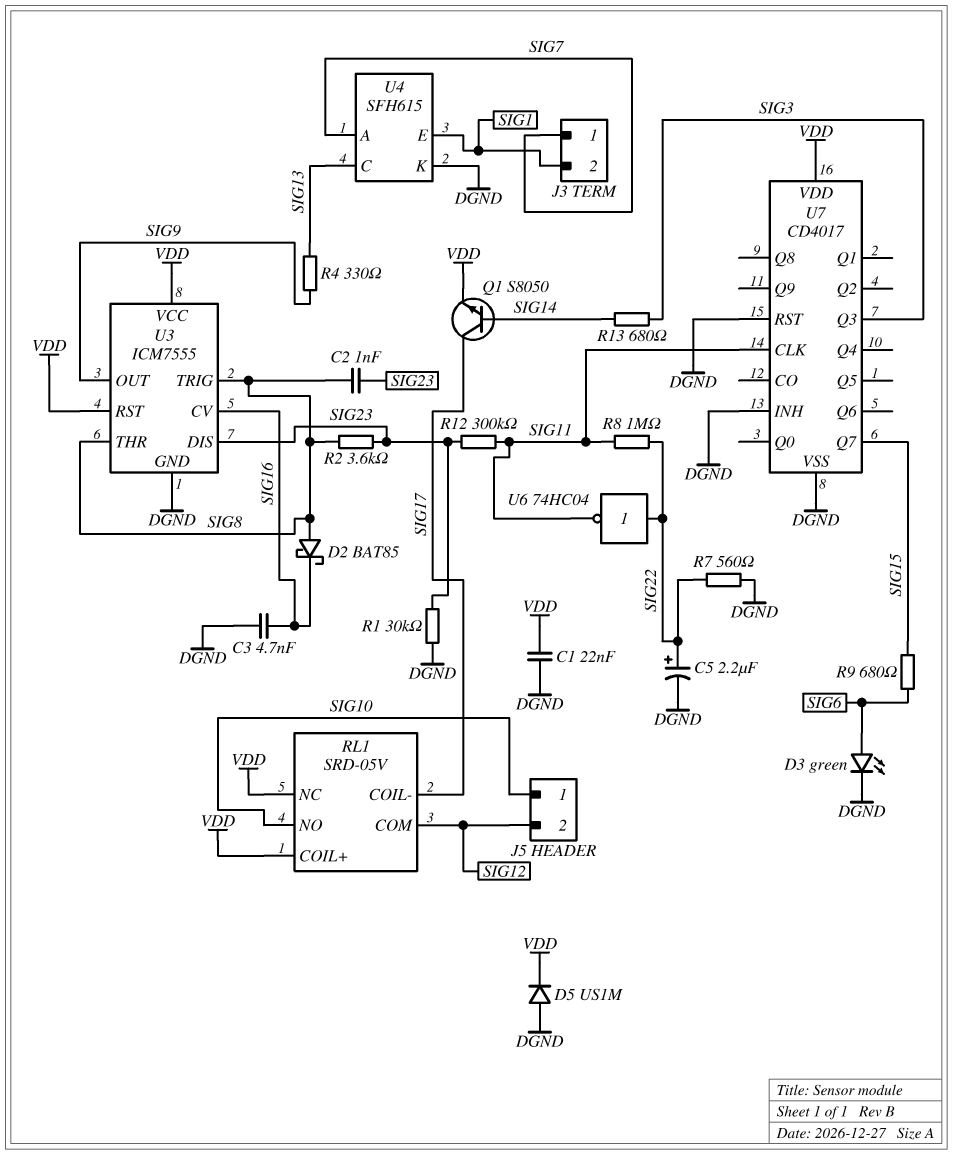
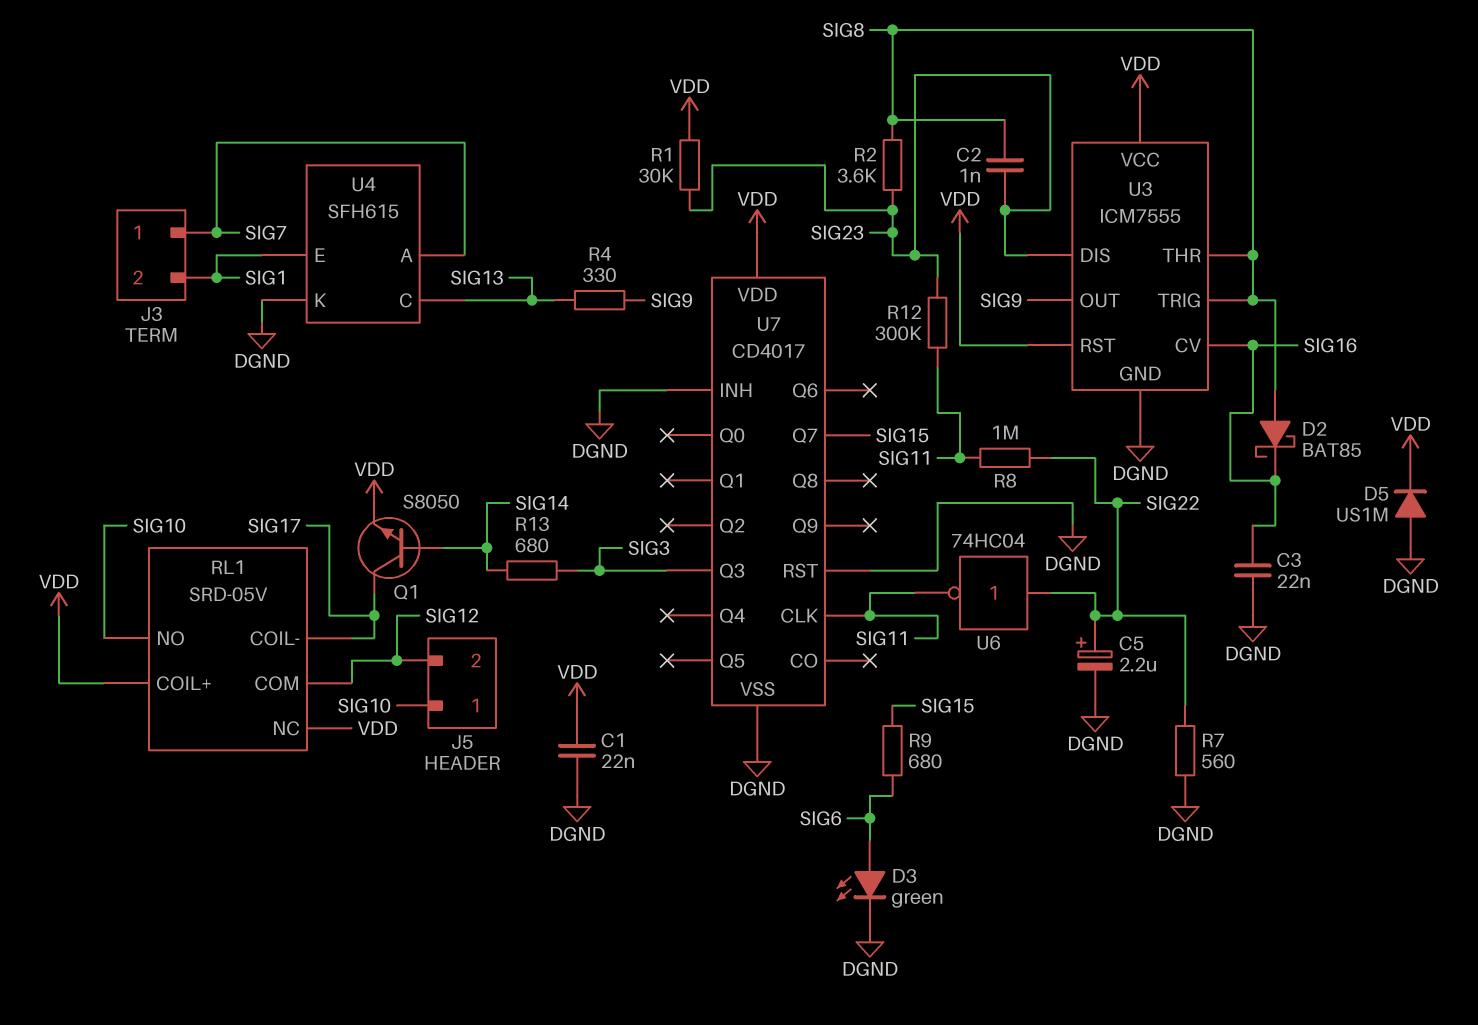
C3: 4.7nF (DGND, SIG16) -> 22nF (DGND, SIG16)
R1: 30k (DGND, SIG23) -> 30k (SIG23, VDD)

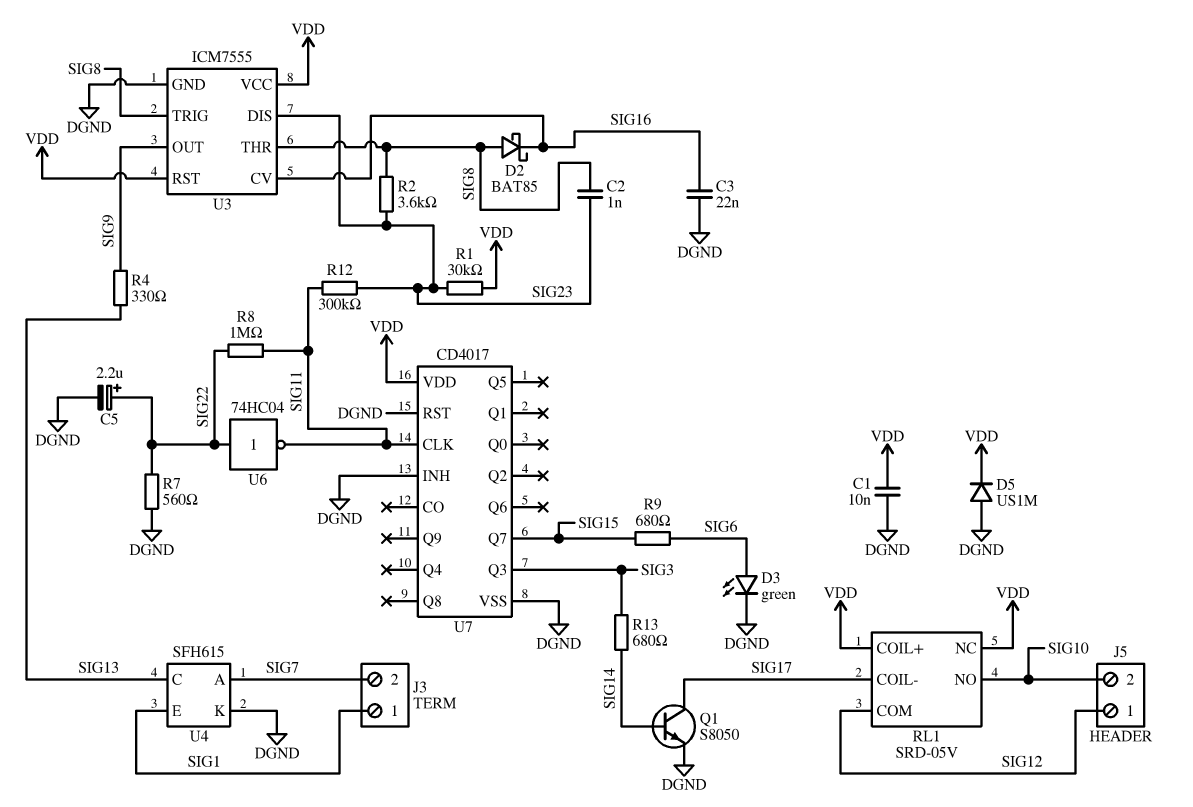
C1: 22nF (DGND, VDD) -> 10nF (DGND, VDD)
J3 pin 1: SIG7 -> SIG1
J3 pin 2: SIG1 -> SIG7
J5 pin 1: SIG10 -> SIG12
J5 pin 2: SIG12 -> SIG10
Q1: NPN S8050 (B SIG14, C SIG17, E VDD) -> NPN S8050 (B SIG14, C SIG17, E DGND)

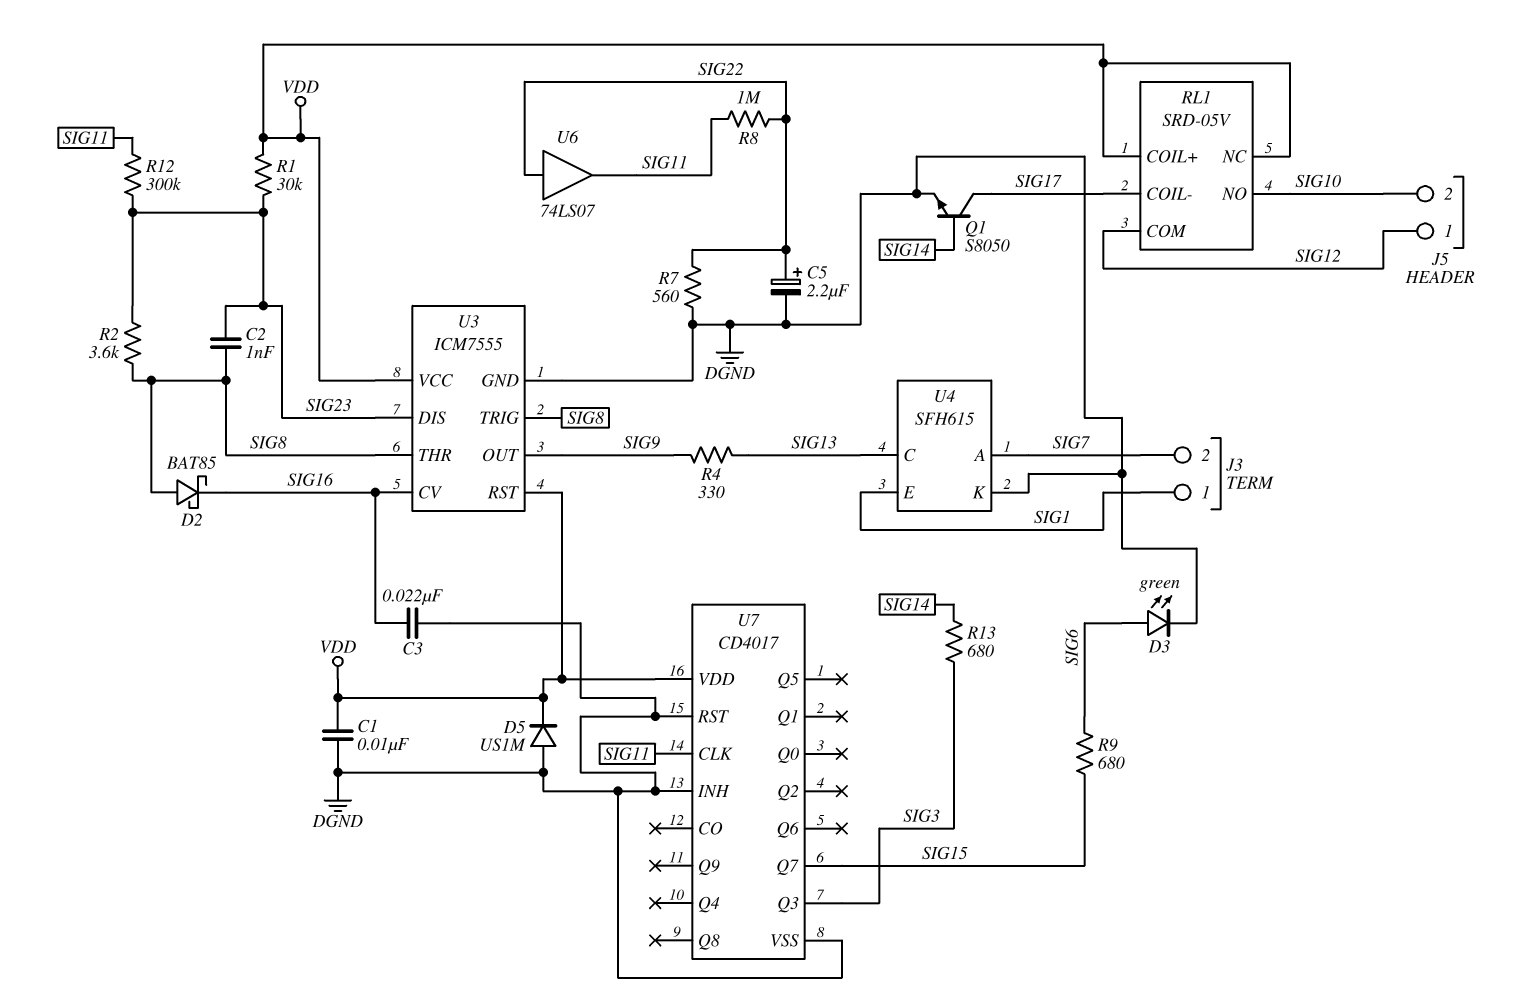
U6: NOT 74HC04 (in SIG22, out SIG11) -> buffer 74LS07 (in SIG22, out SIG11)

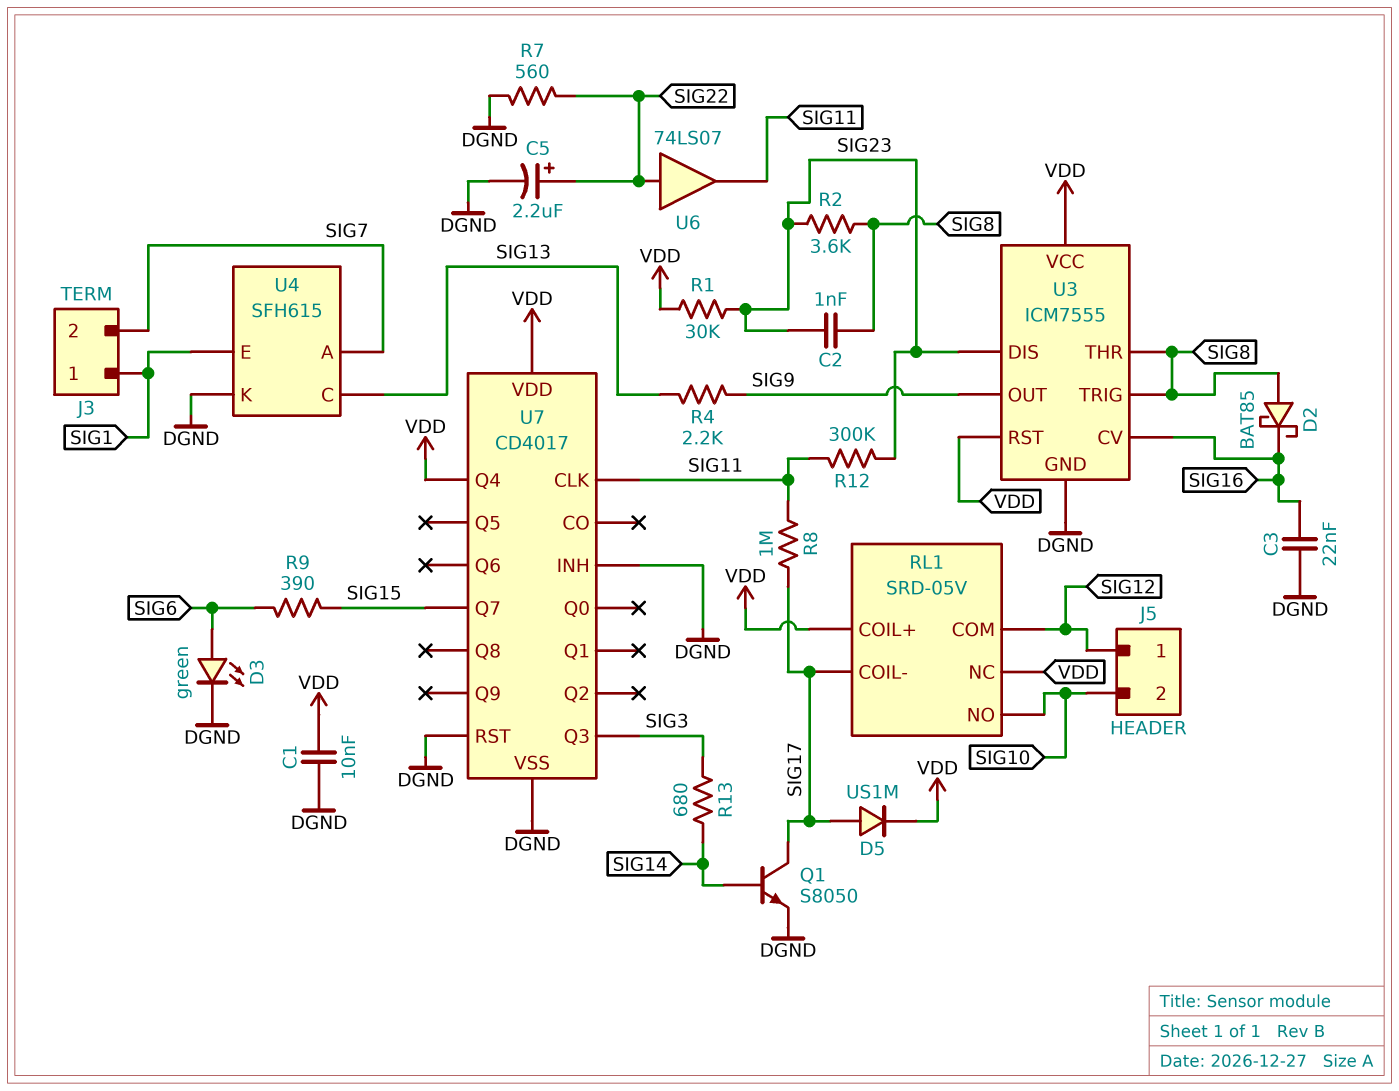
D5: diode US1M (A DGND, K VDD) -> diode US1M (A SIG17, K VDD)
R4: 330 (SIG9, SIG13) -> 2.2k (SIG9, SIG13)
R8: 1M (SIG11, SIG22) -> 1M (SIG11, SIG17)
R9: 680 (SIG6, SIG15) -> 390 (SIG6, SIG15)
U7 pin Q4: none -> VDD

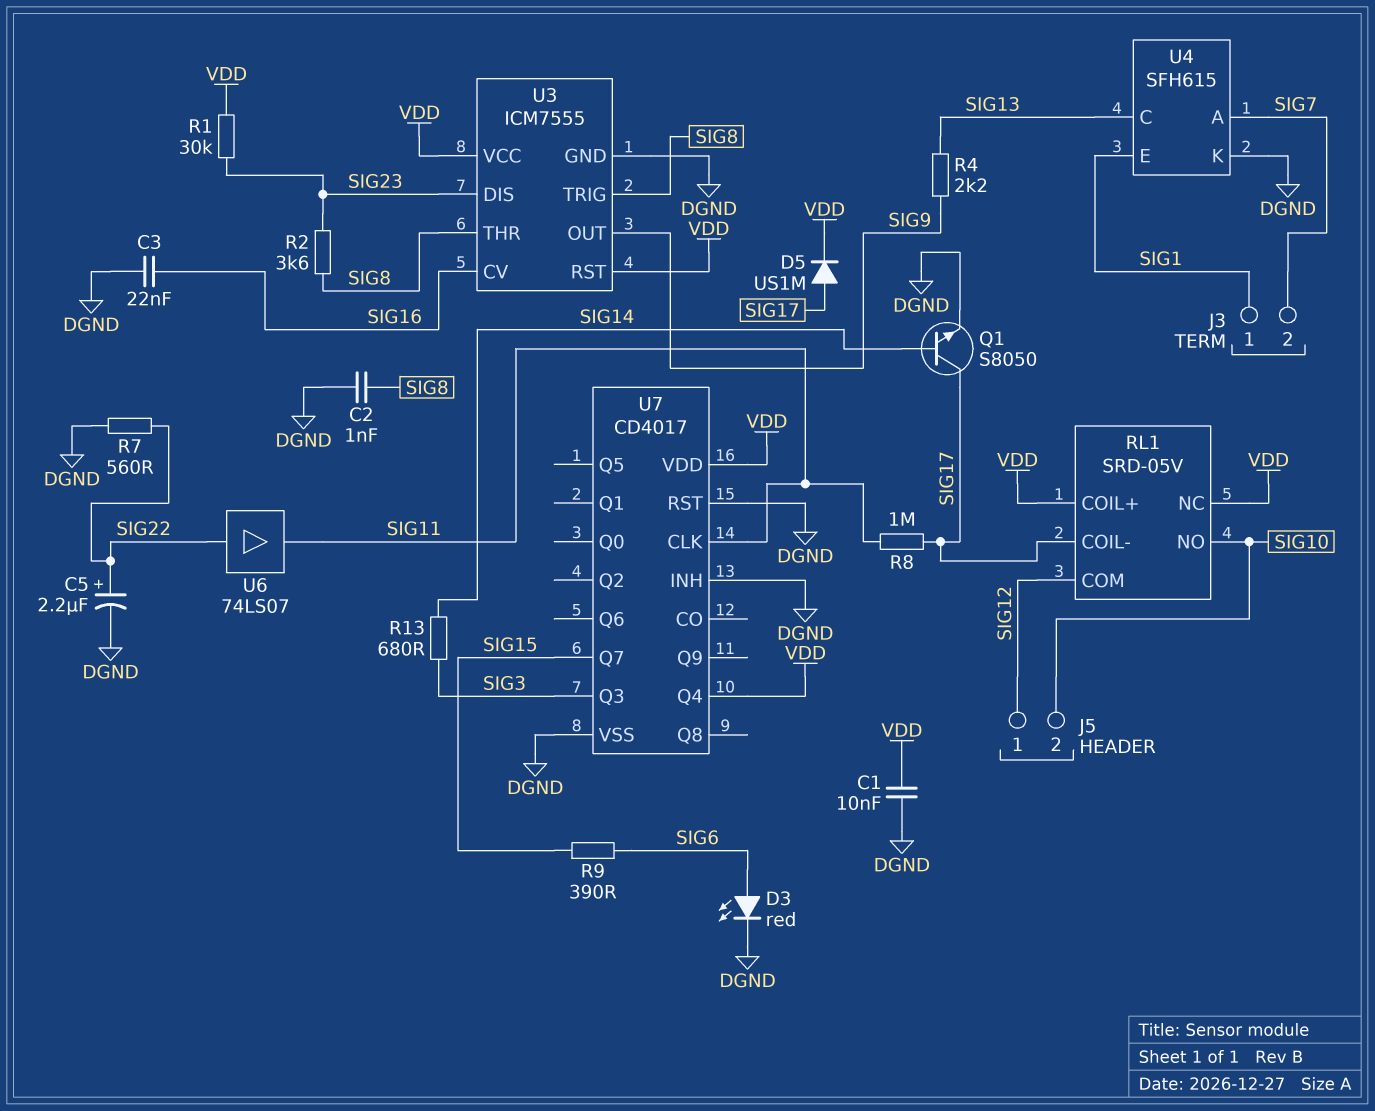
C2: 1nF (SIG8, SIG23) -> 1nF (DGND, SIG8)
D2: schottky BAT85 (A SIG8, K SIG16) -> none
D3: LED green (A SIG6, K DGND) -> LED red (A SIG6, K DGND)
R12: 300k (SIG11, SIG23) -> none

